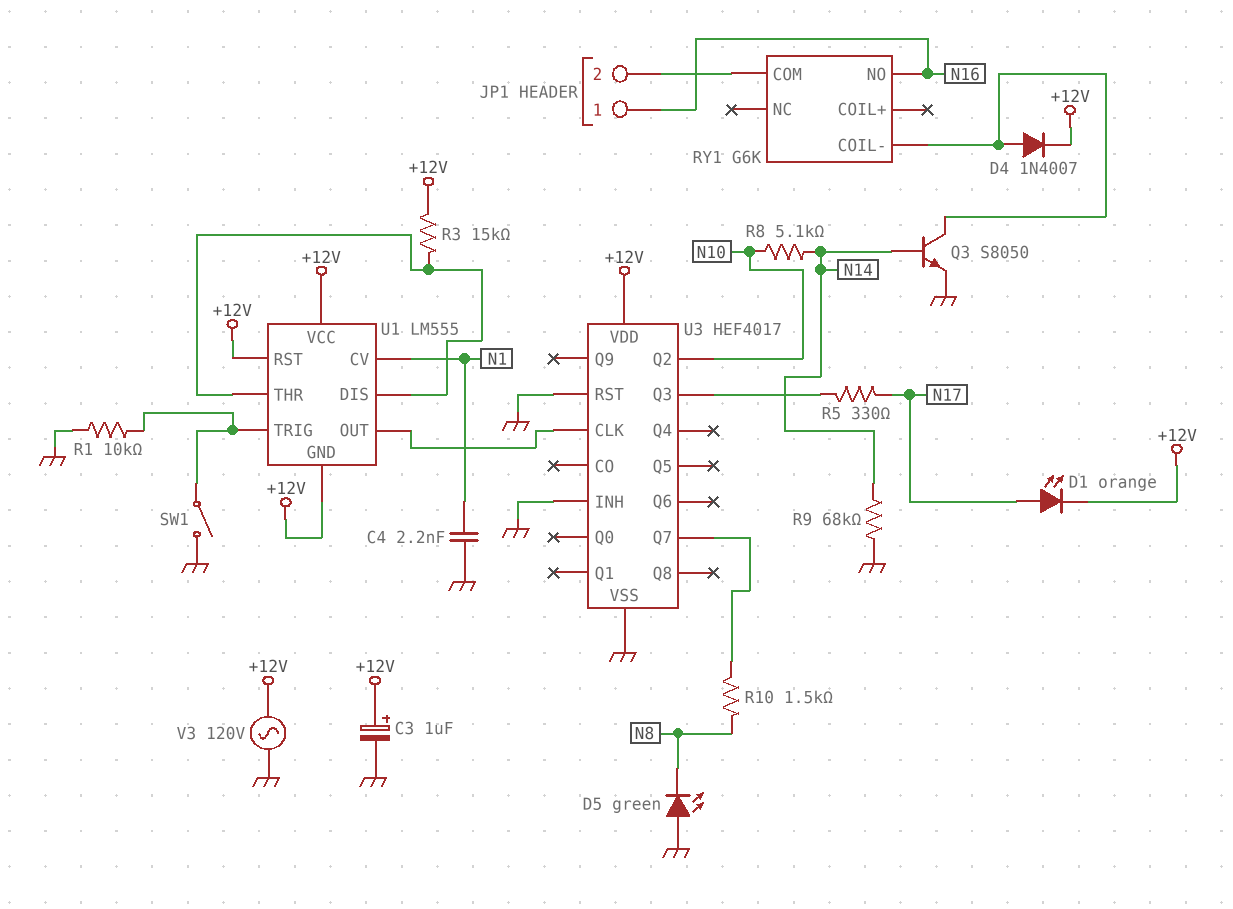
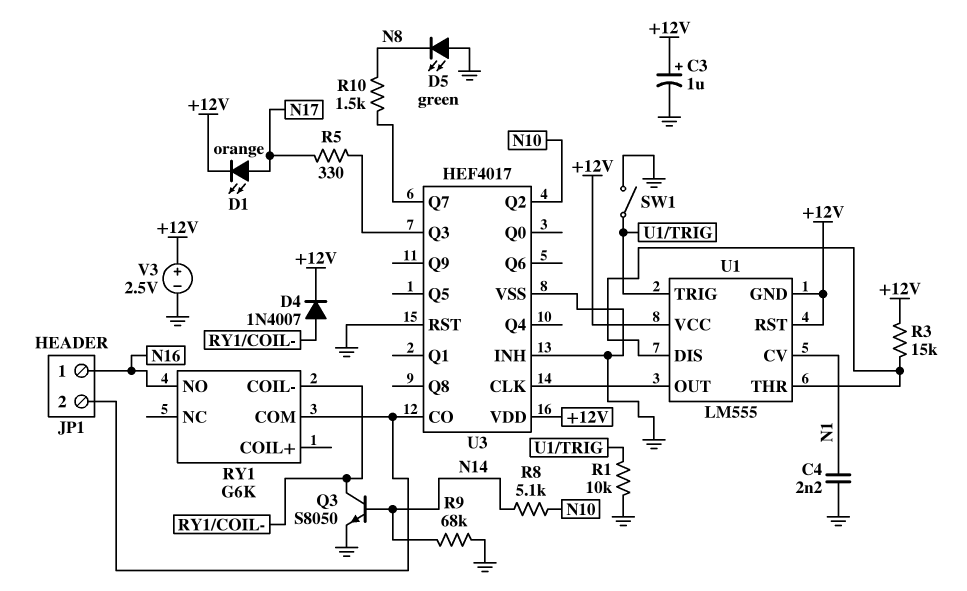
U3 pin CO: none -> JP1/2
V3: AC 120V (+12V, GND) -> 2.5V (plus +12V, minus GND)

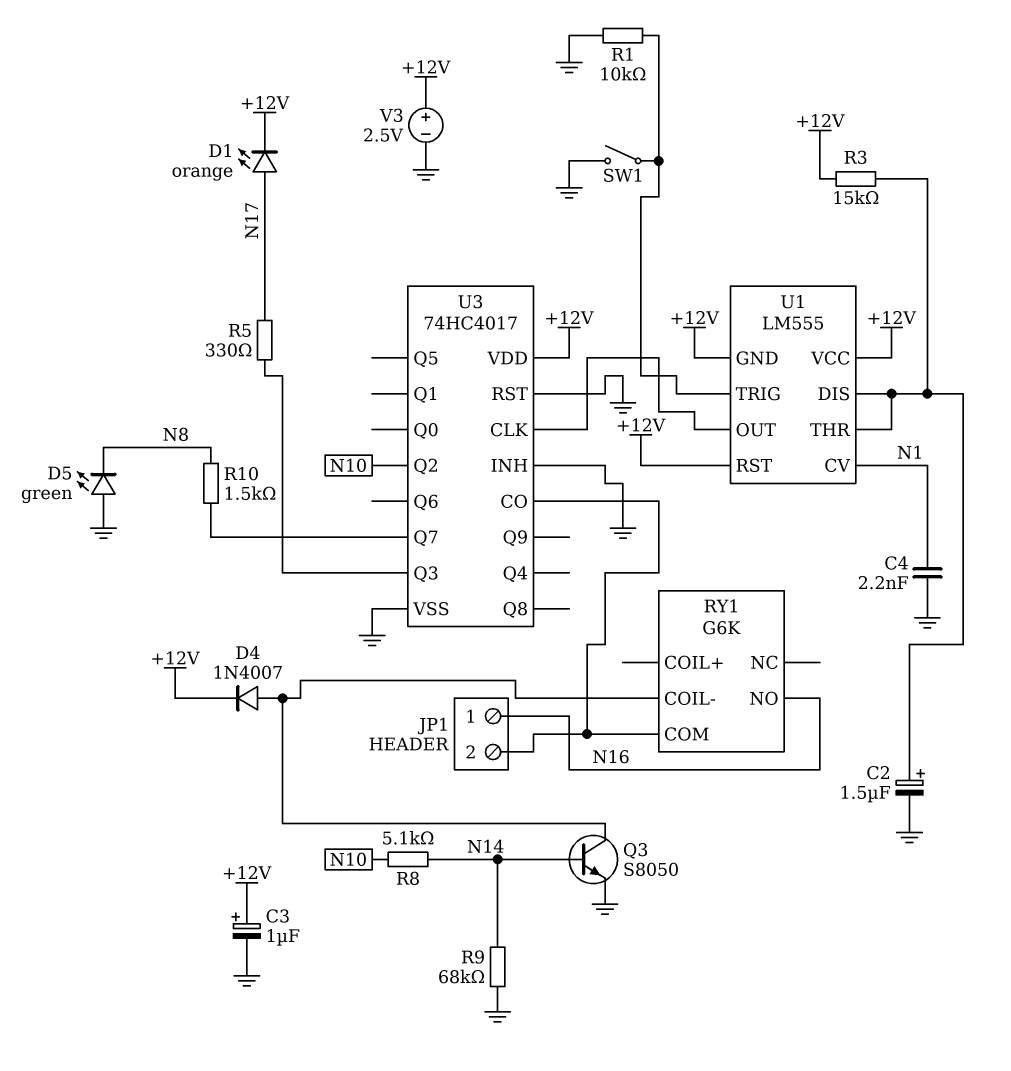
C2: none -> 1.5uF (plus U1/DIS, minus GND)
U3: HEF4017 -> 74HC4017

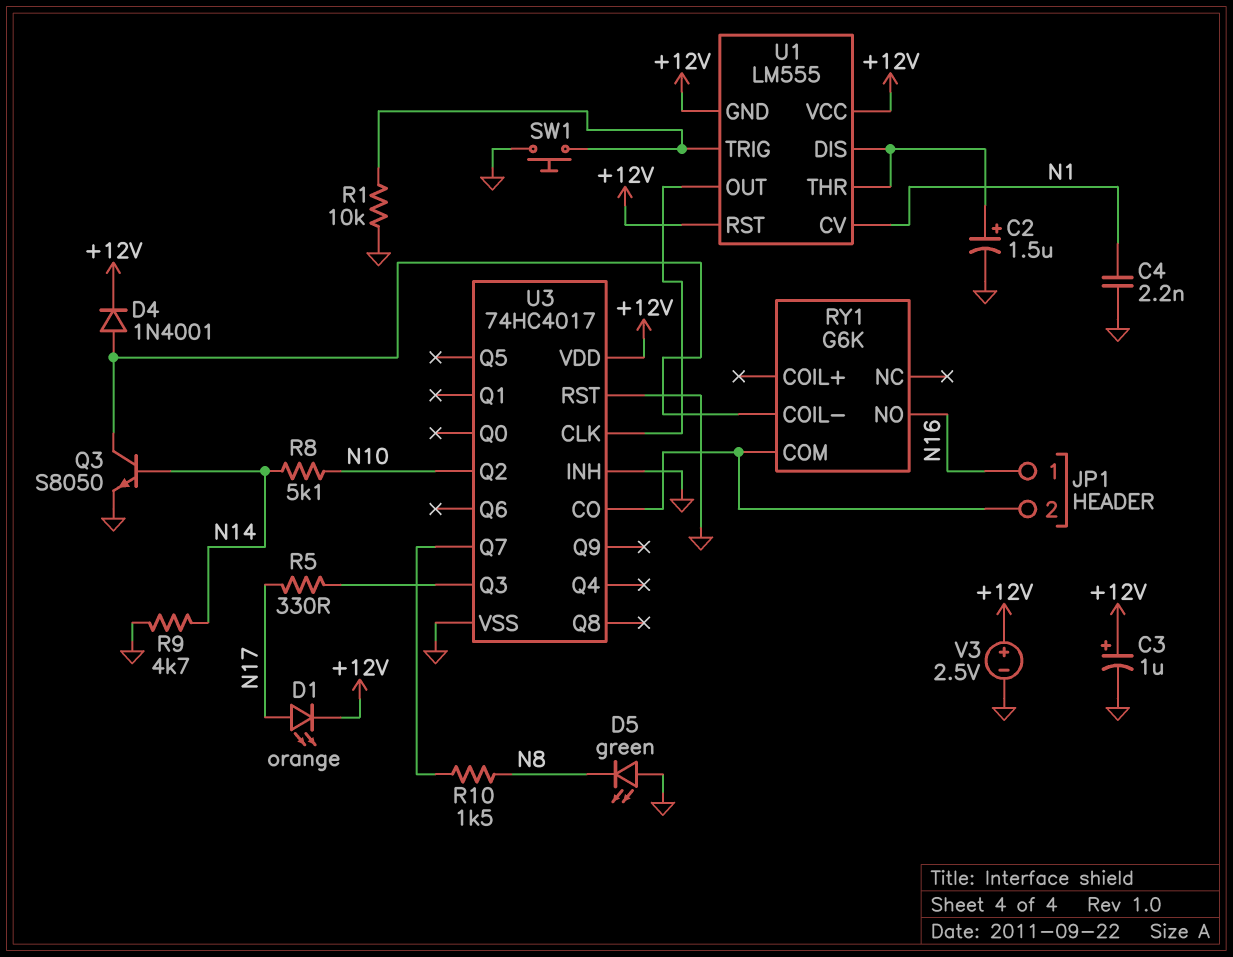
D4: diode 1N4007 (A RY1/COIL-, K +12V) -> diode 1N4001 (A RY1/COIL-, K +12V)
R3: 15k (+12V, U1/DIS) -> none
R9: 68k (GND, N14) -> 4.7k (GND, N14)
SW1: switch (GND, U1/TRIG) -> button (GND, U1/TRIG)

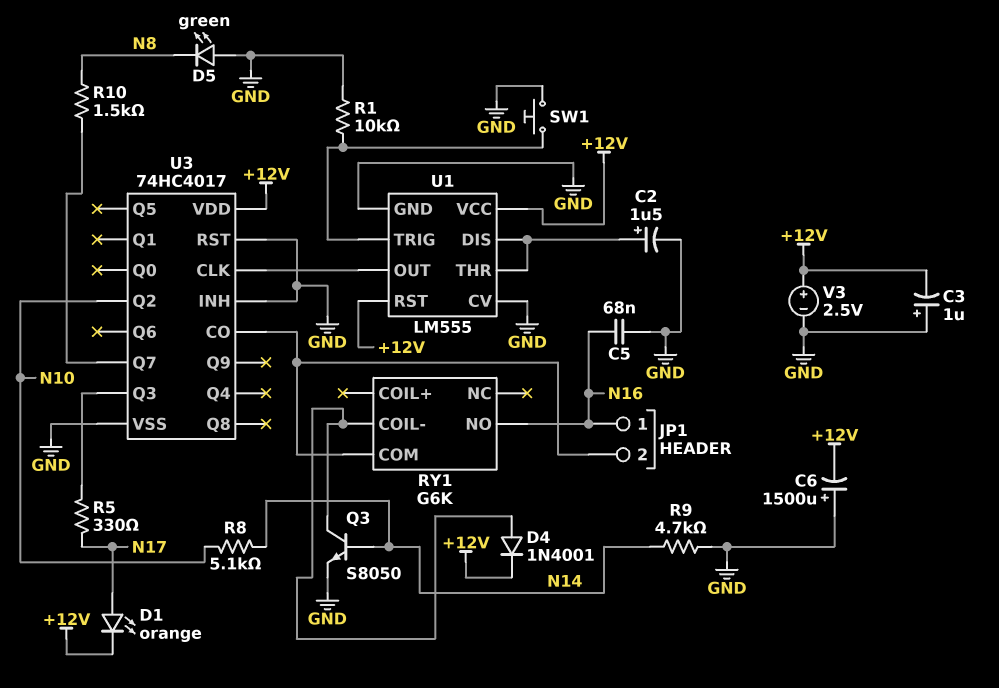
C3: 1uF (plus +12V, minus GND) -> 1uF (plus GND, minus +12V)
C4: 2.2nF (GND, N1) -> none
C5: none -> 68nF (GND, N16)
C6: none -> 1500uF (plus GND, minus +12V)
U1 pin CV: N1 -> GND
U1 pin GND: +12V -> GND

